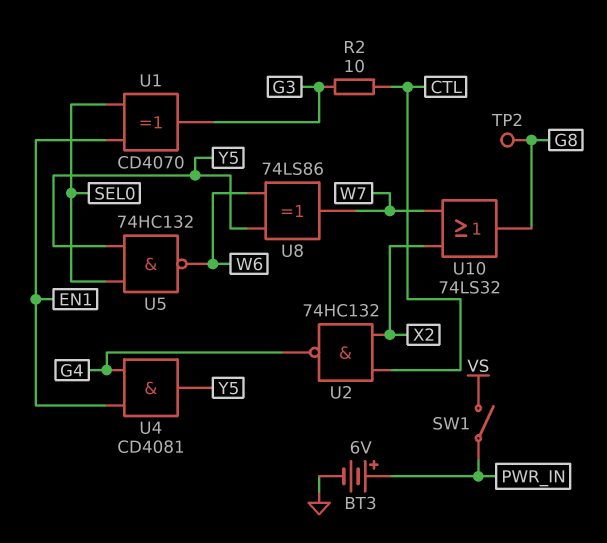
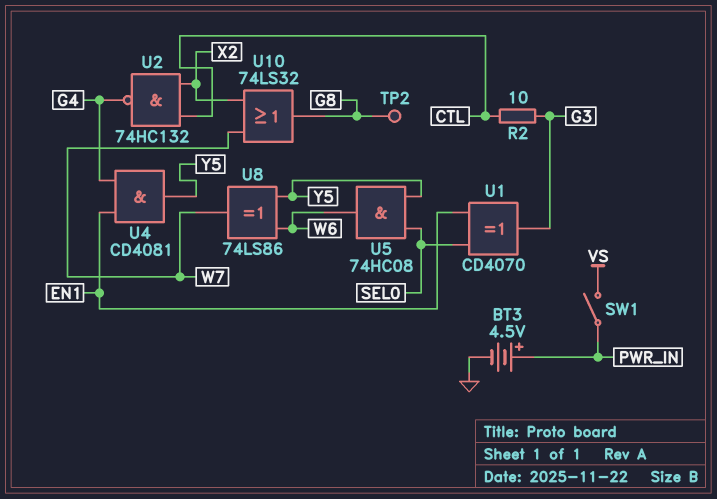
BT3: 6V (plus PWR_IN, minus GND) -> 4.5V (plus PWR_IN, minus GND)
U5: NAND 74HC132 (in SEL0, in Y5, out W6) -> AND 74HC08 (in SEL0, in Y5, out W6)

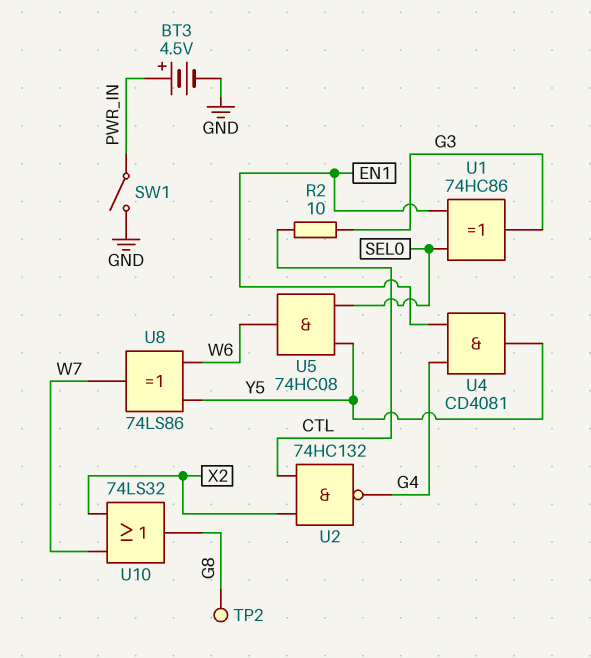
SW1: switch (PWR_IN, VS) -> switch (GND, PWR_IN)
U1: XOR CD4070 (in EN1, in SEL0, out G3) -> XOR 74HC86 (in EN1, in SEL0, out G3)

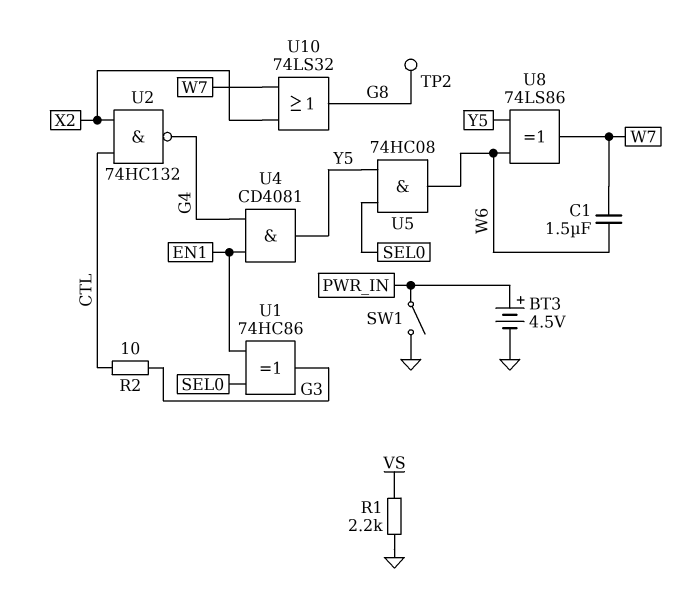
C1: none -> 1.5uF (W6, W7)
R1: none -> 2.2k (GND, VS)

